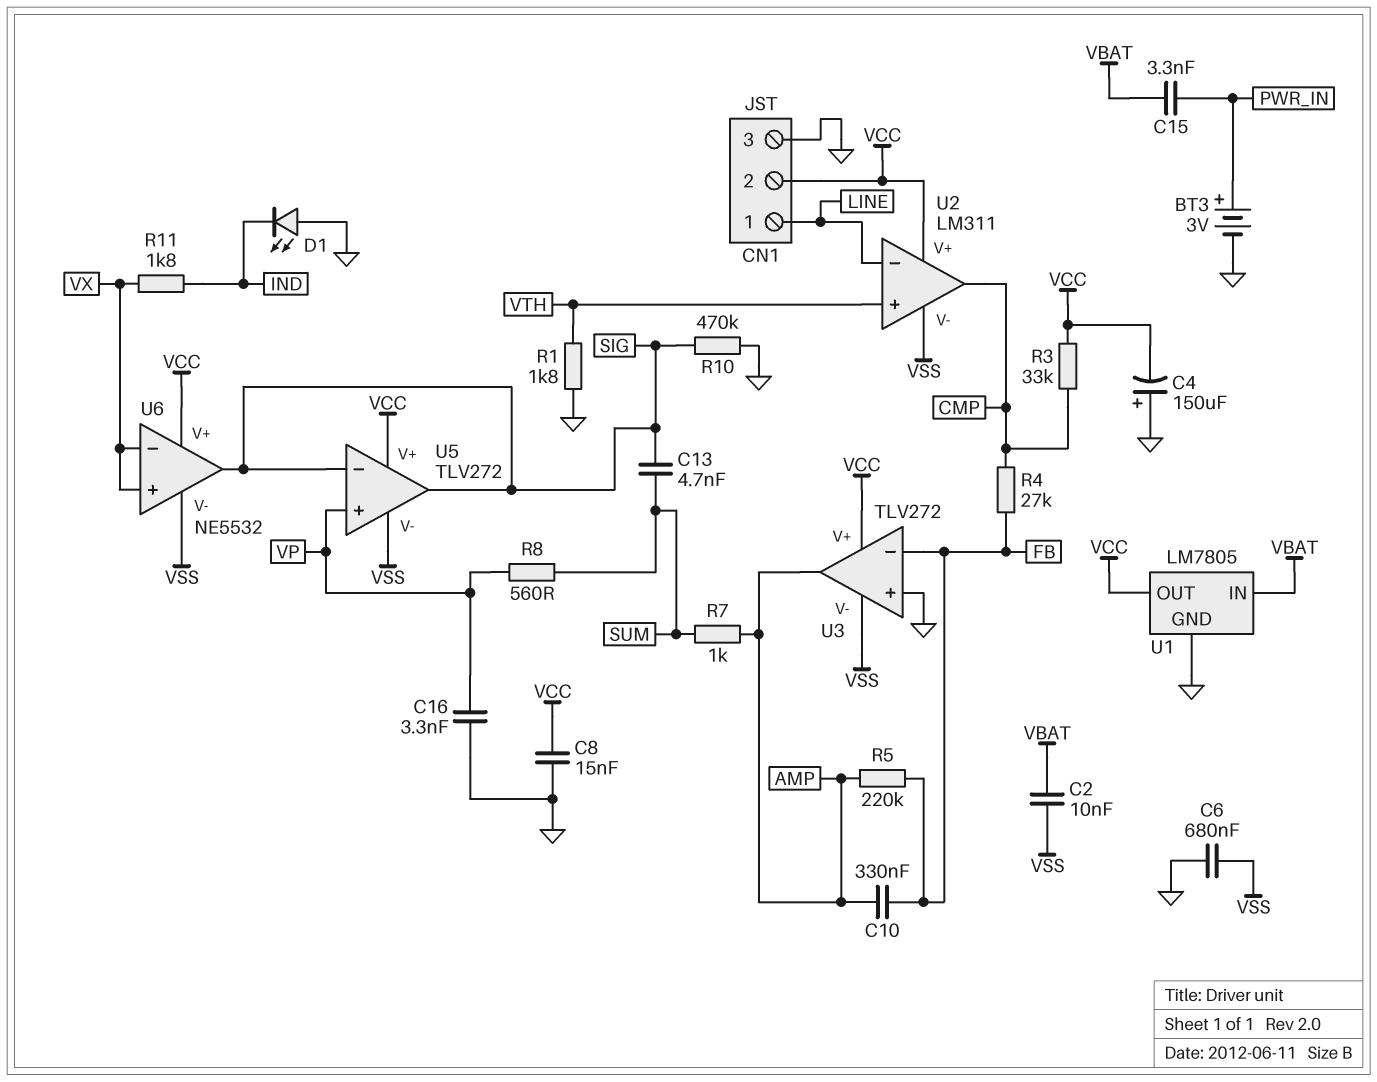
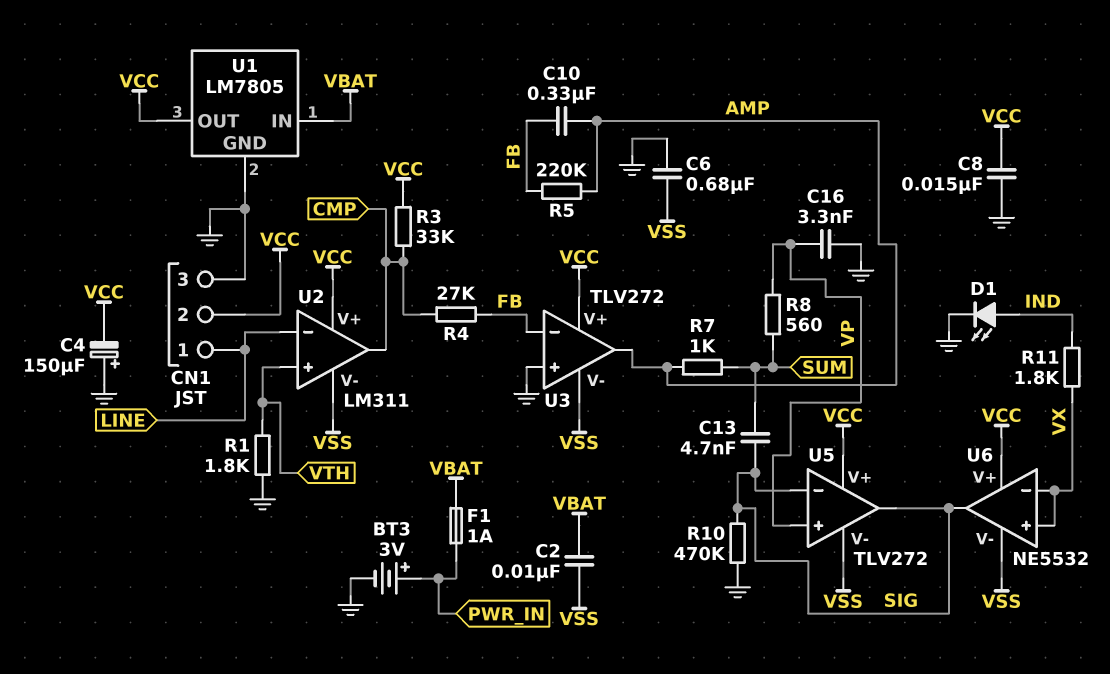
C15: 3.3nF (PWR_IN, VBAT) -> none
D1: LED (A GND, K IND) -> LED (A IND, K GND)
F1: none -> 1A (PWR_IN, VBAT)

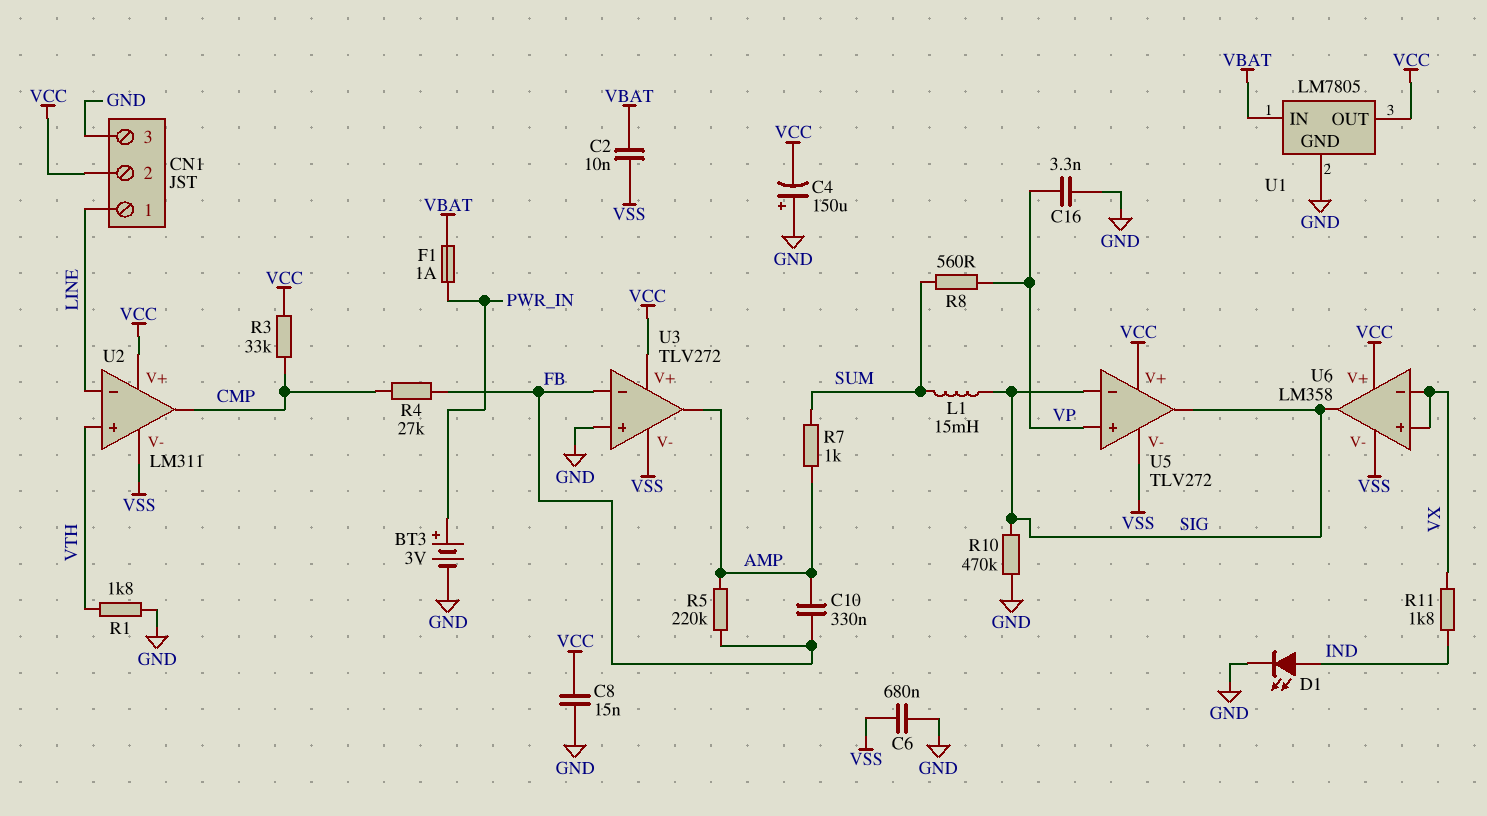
C13: 4.7nF (SIG, SUM) -> none
L1: none -> 15mH (SIG, SUM)
U6: NE5532 -> LM358

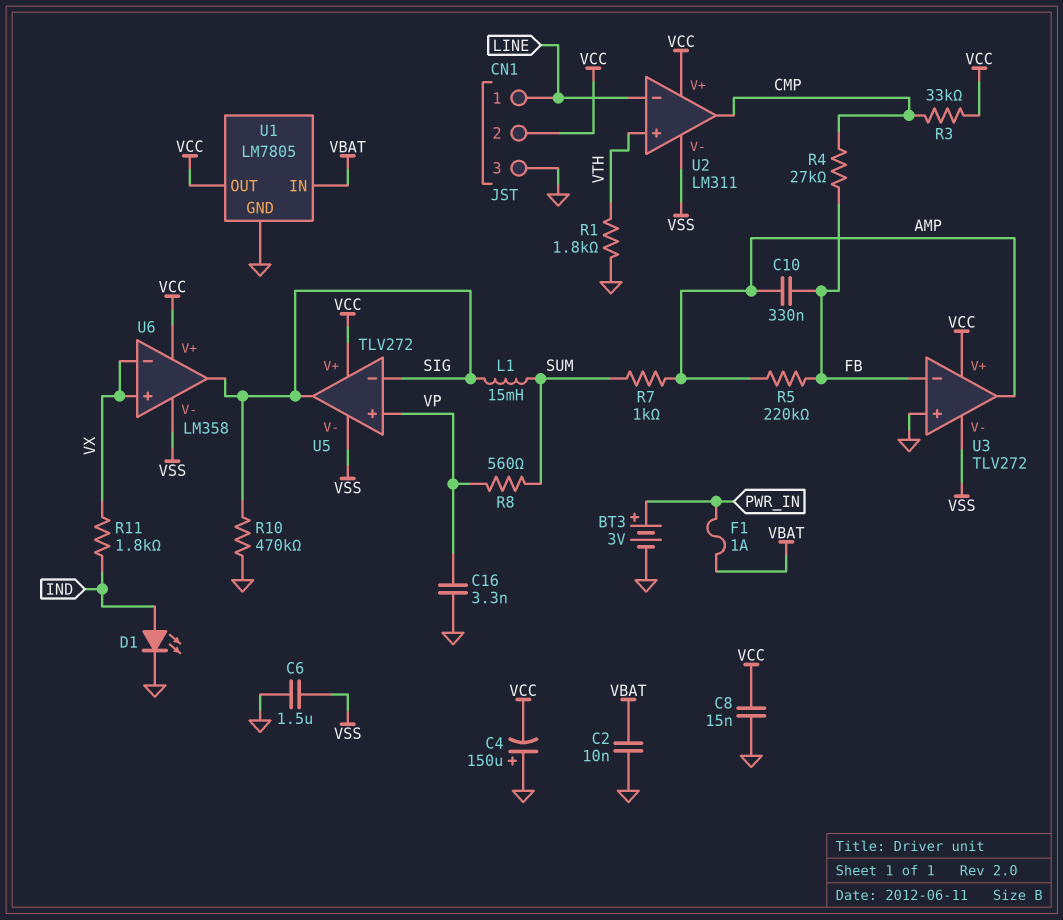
C2: 10nF (VBAT, VSS) -> 10nF (GND, VBAT)
C6: 680nF (GND, VSS) -> 1.5uF (GND, VSS)

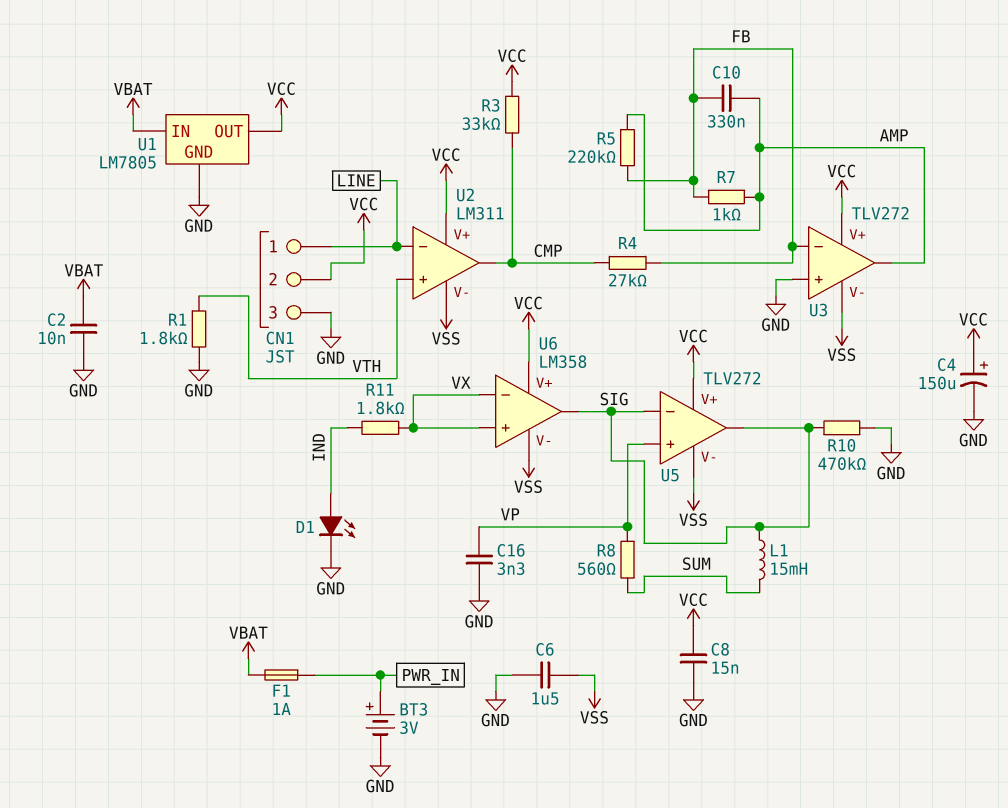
C4: 150uF (plus GND, minus VCC) -> 150uF (plus VCC, minus GND)
R7: 1k (AMP, SUM) -> 1k (AMP, FB)

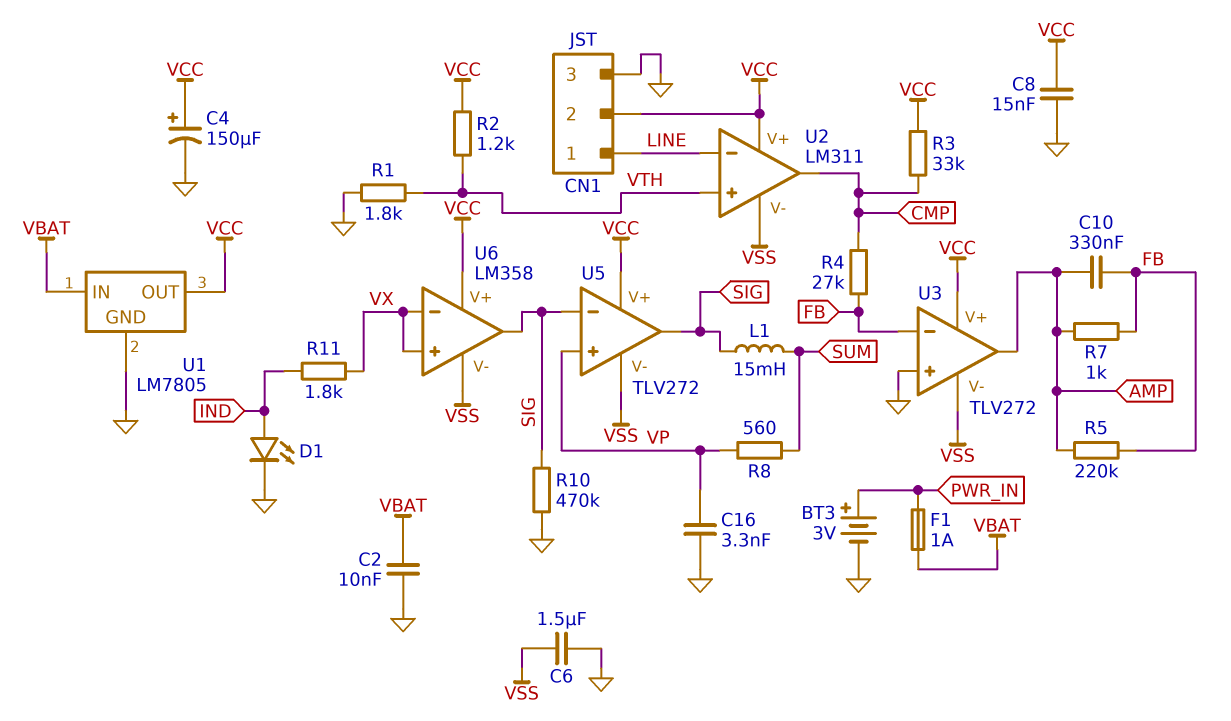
R2: none -> 1.2k (VCC, VTH)

